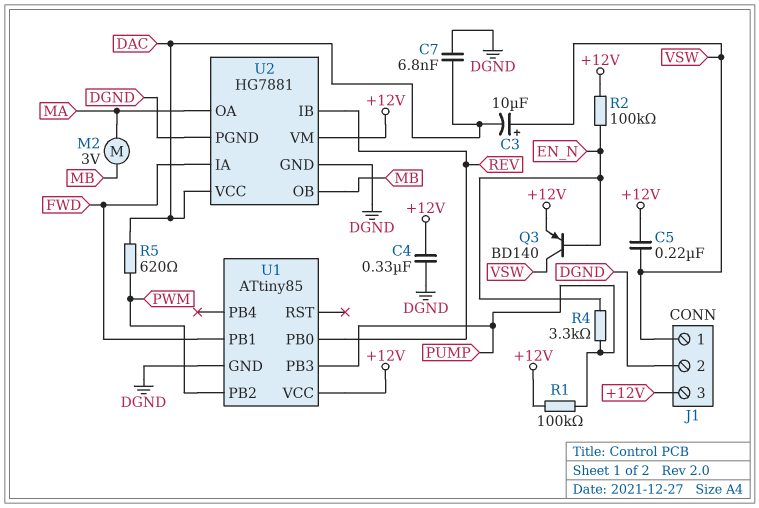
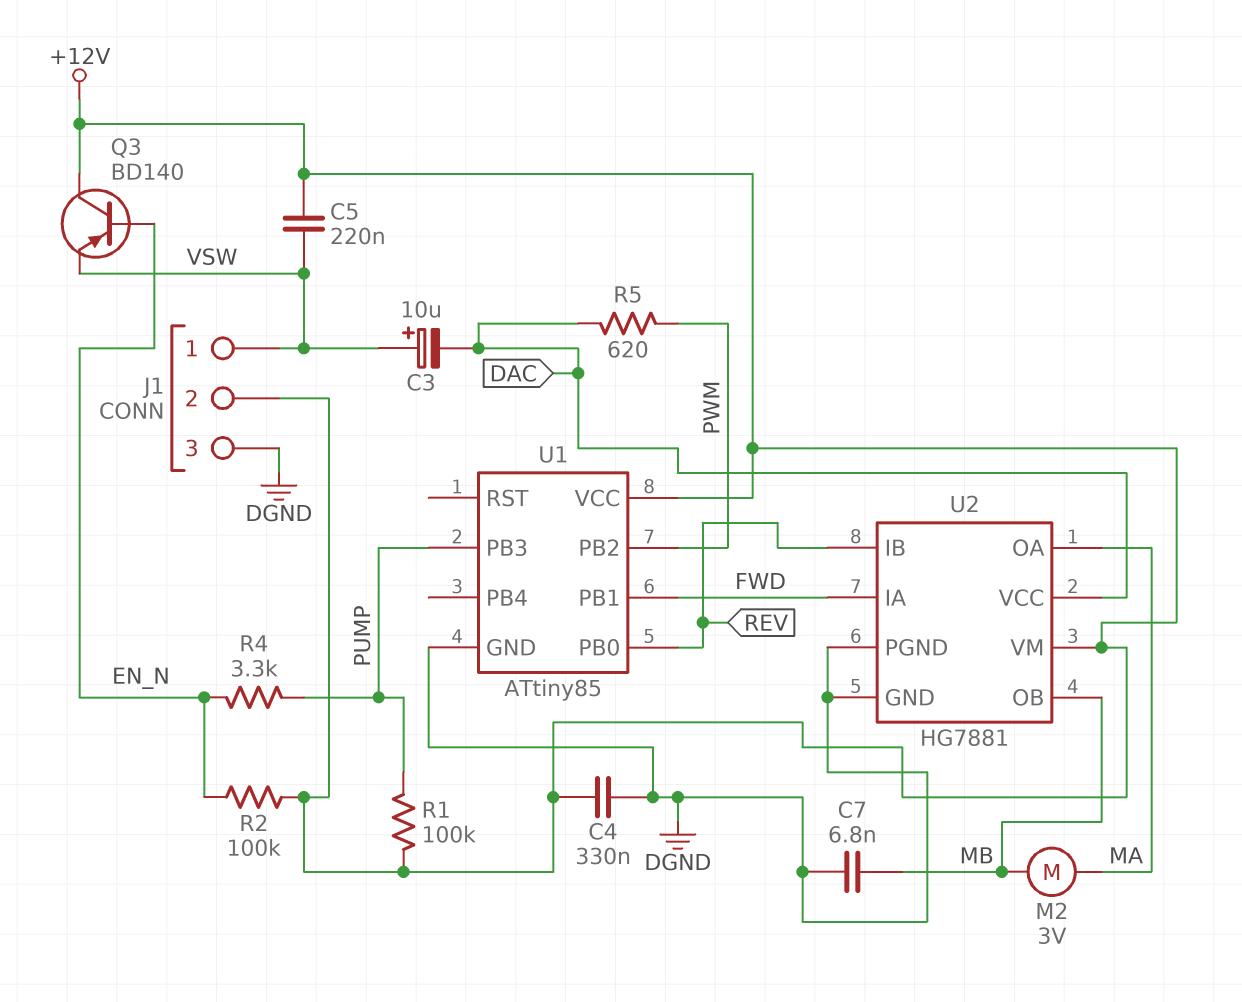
C7: 6.8nF (DAC, DGND) -> 6.8nF (DGND, MB)
J1 pin 2: DGND -> +12V
J1 pin 3: +12V -> DGND
Q3: PNP BD140 (B EN_N, C VSW, E +12V) -> PNP BD140 (B EN_N, C +12V, E VSW)

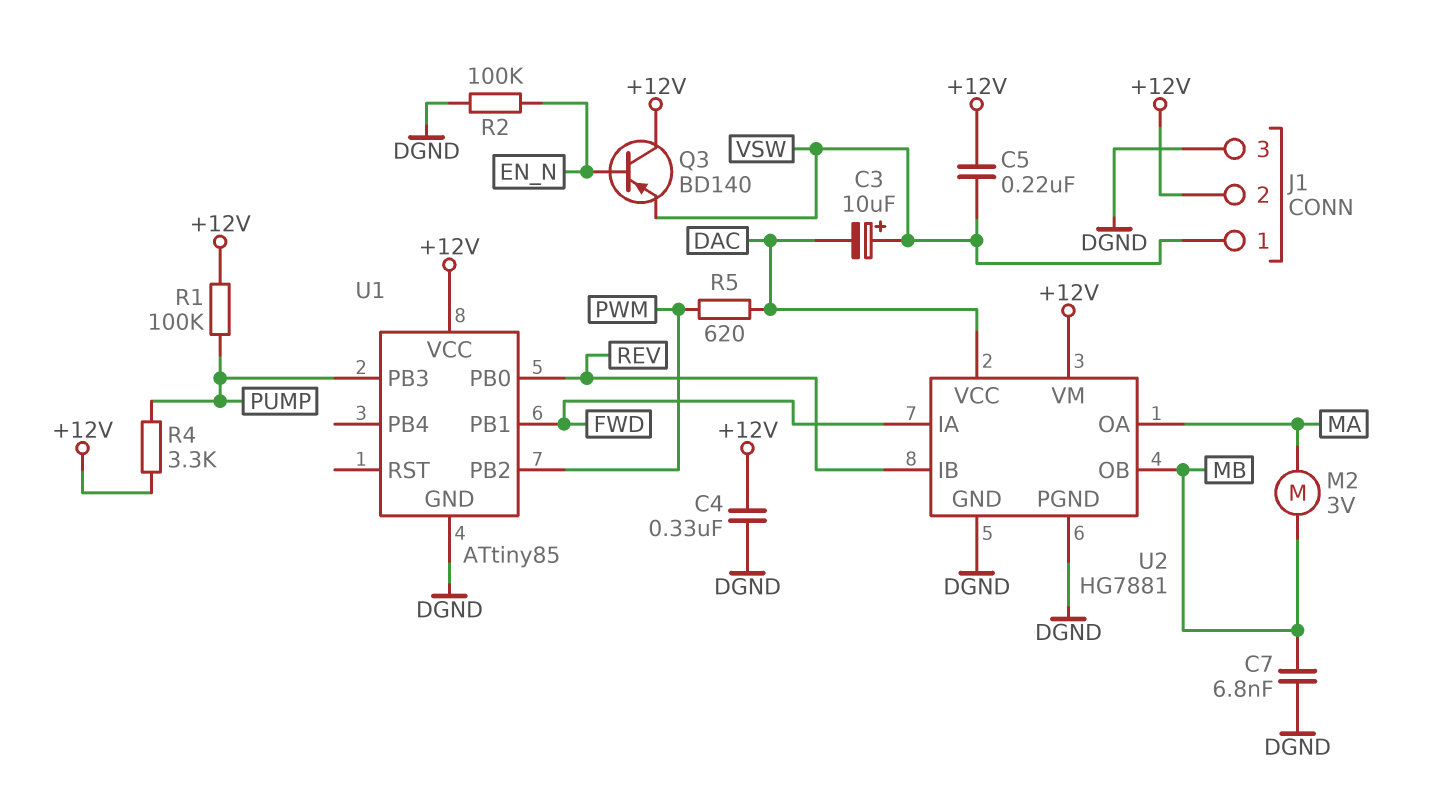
R2: 100k (+12V, EN_N) -> 100k (DGND, EN_N)
R4: 3.3k (EN_N, PUMP) -> 3.3k (+12V, PUMP)

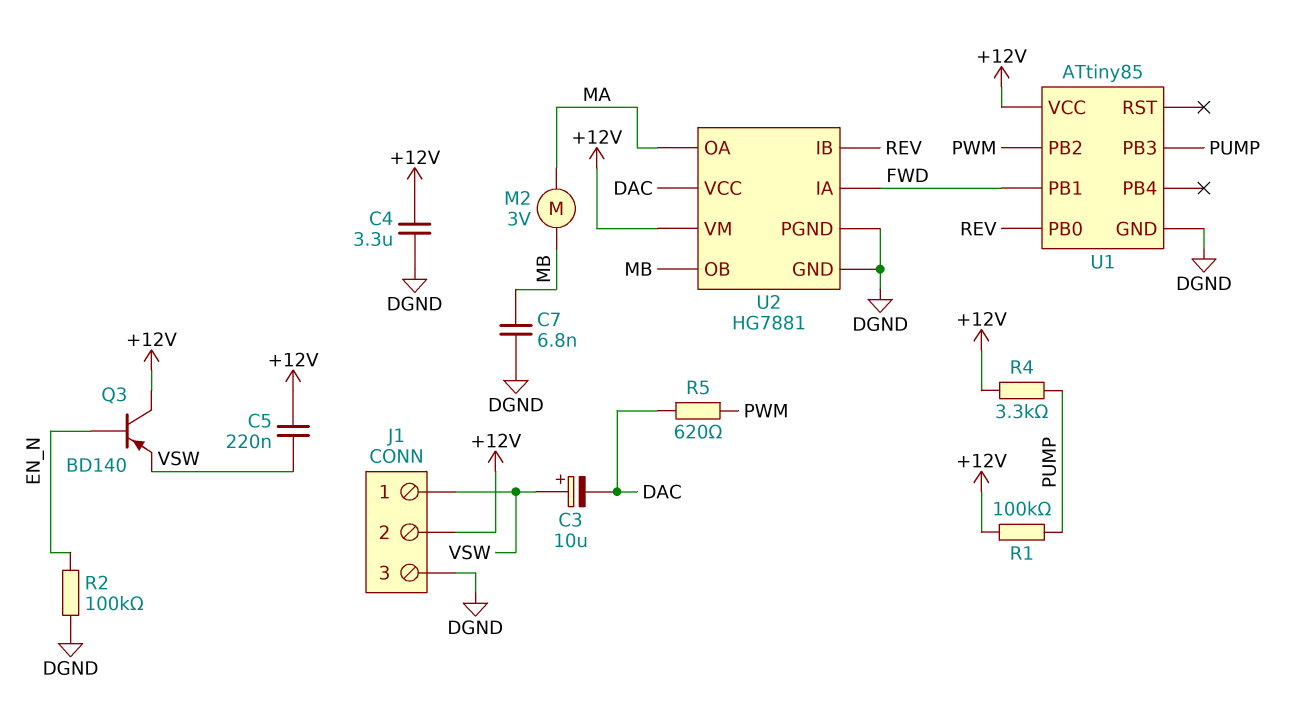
C4: 330nF (+12V, DGND) -> 3.3uF (+12V, DGND)

